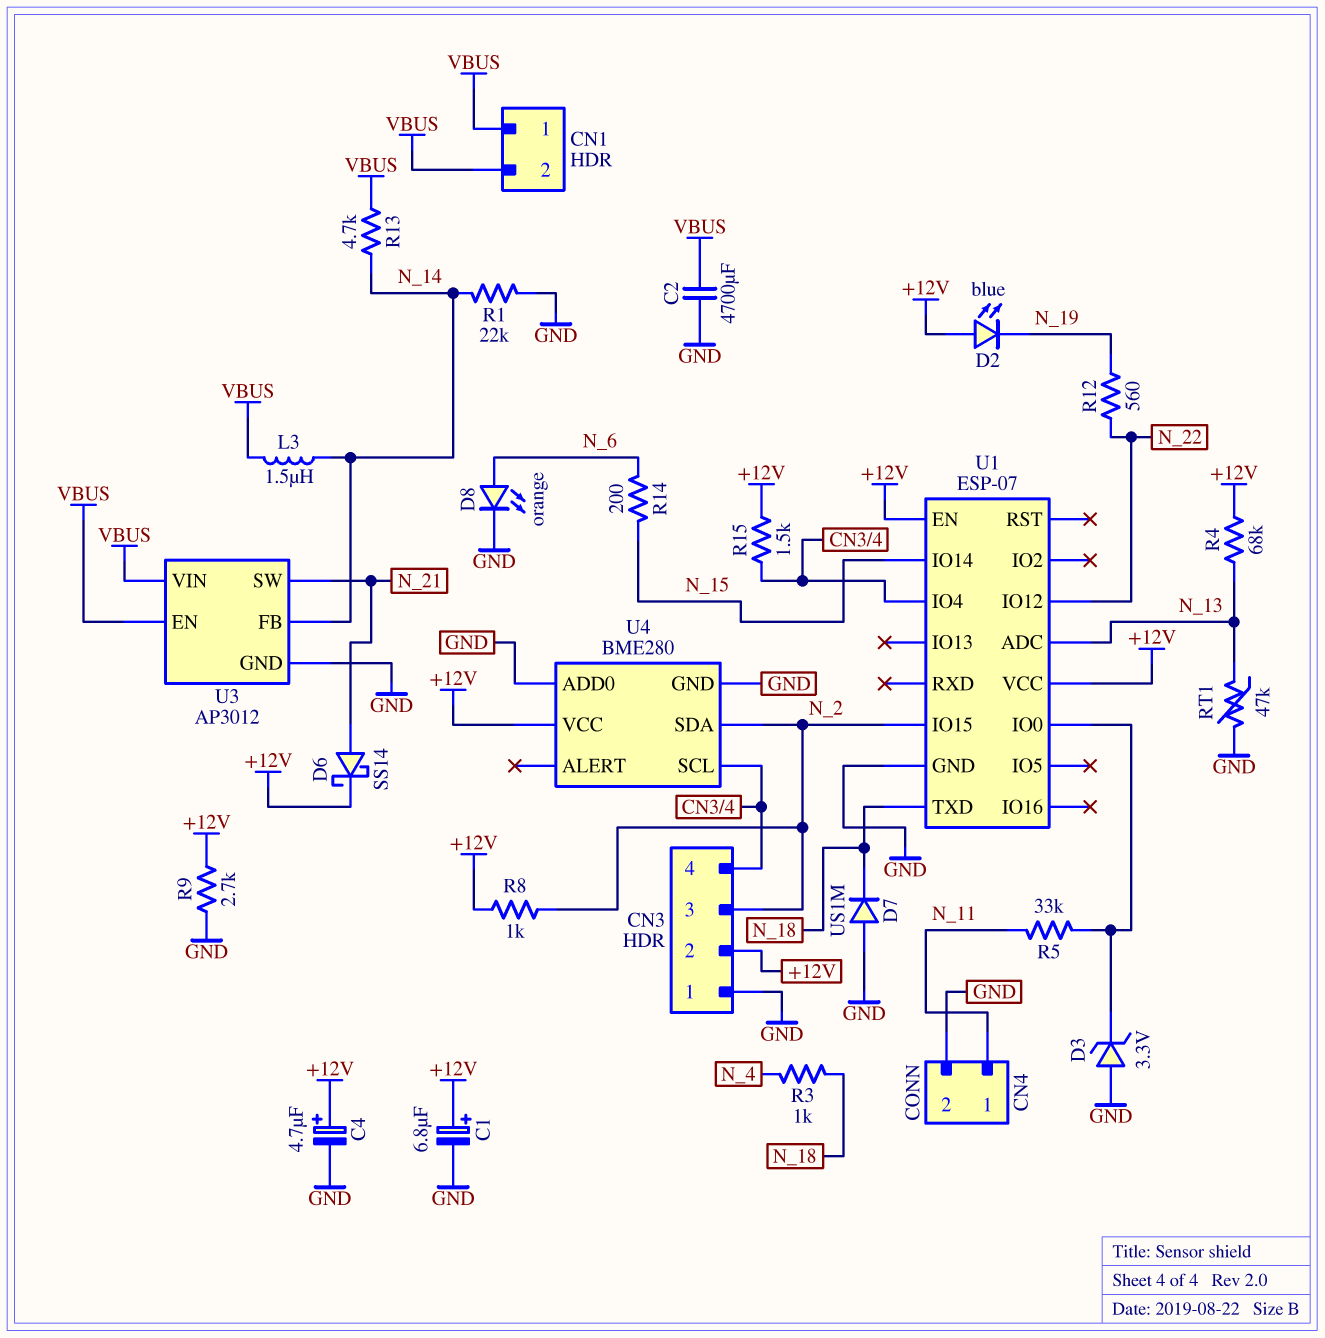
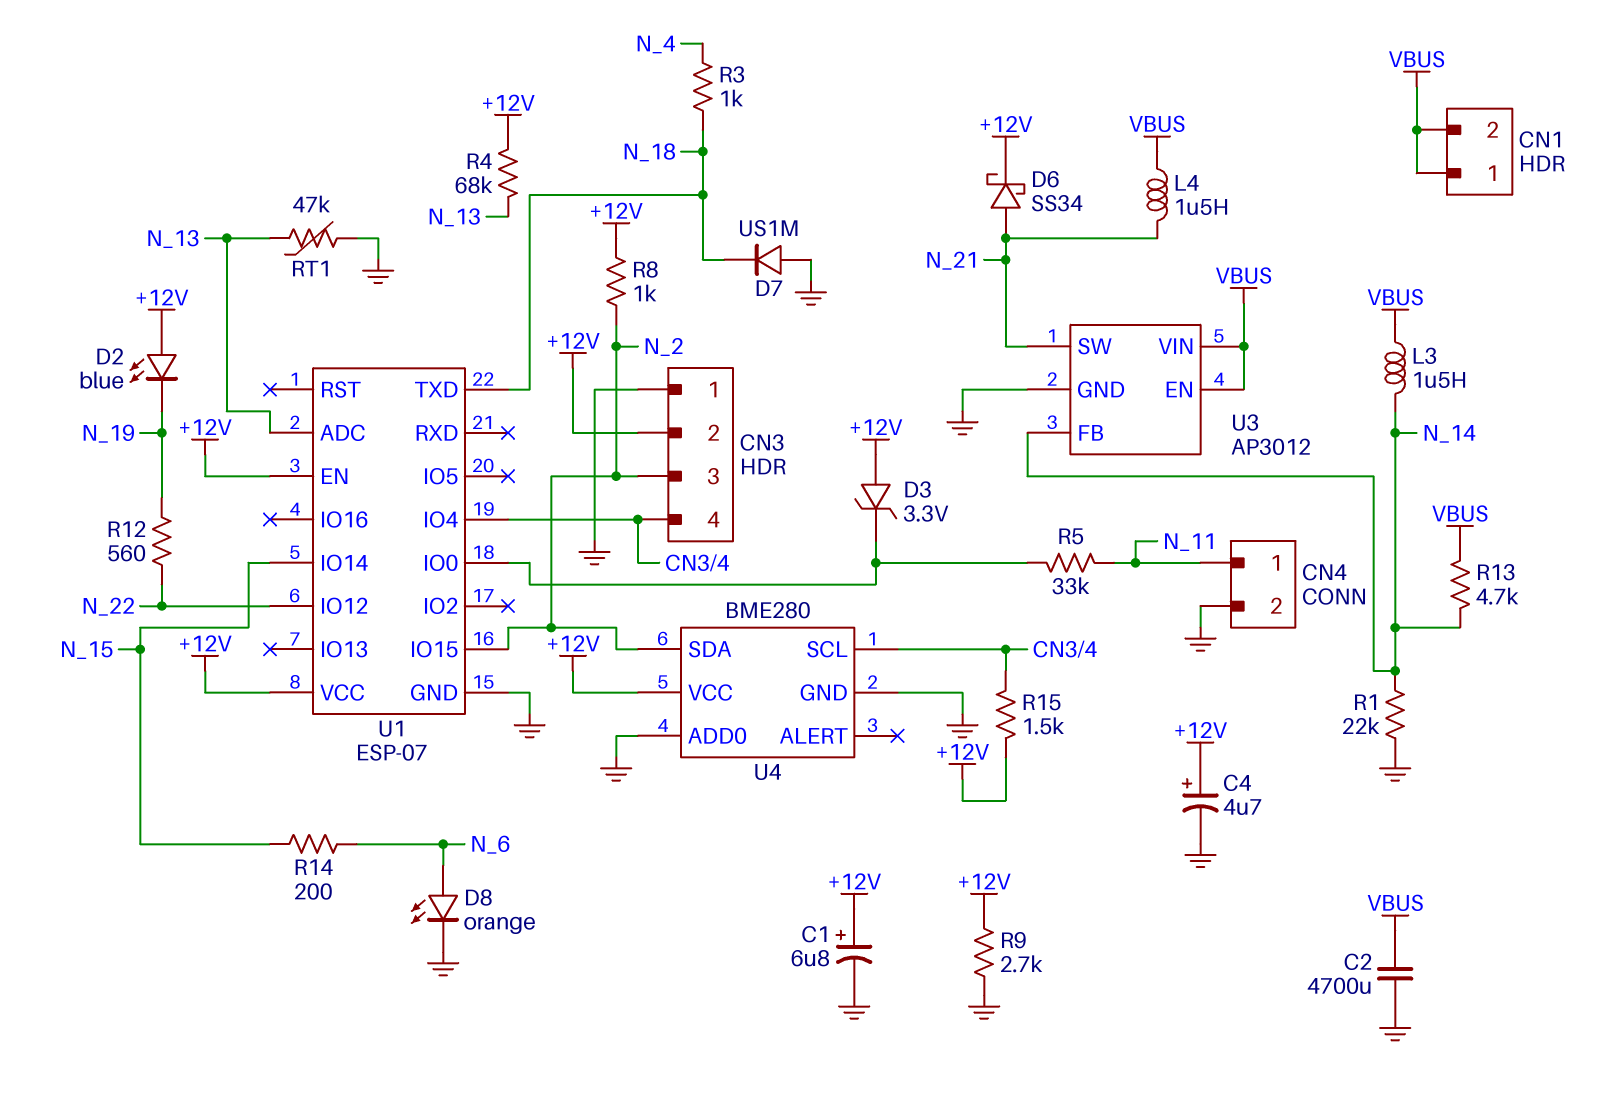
D3: zener 3.3V (A GND, K U1/IO0) -> zener 3.3V (A +12V, K U1/IO0)
D6: schottky SS14 (A N_21, K +12V) -> schottky SS34 (A N_21, K +12V)
L4: none -> 1.5uH (N_21, VBUS)

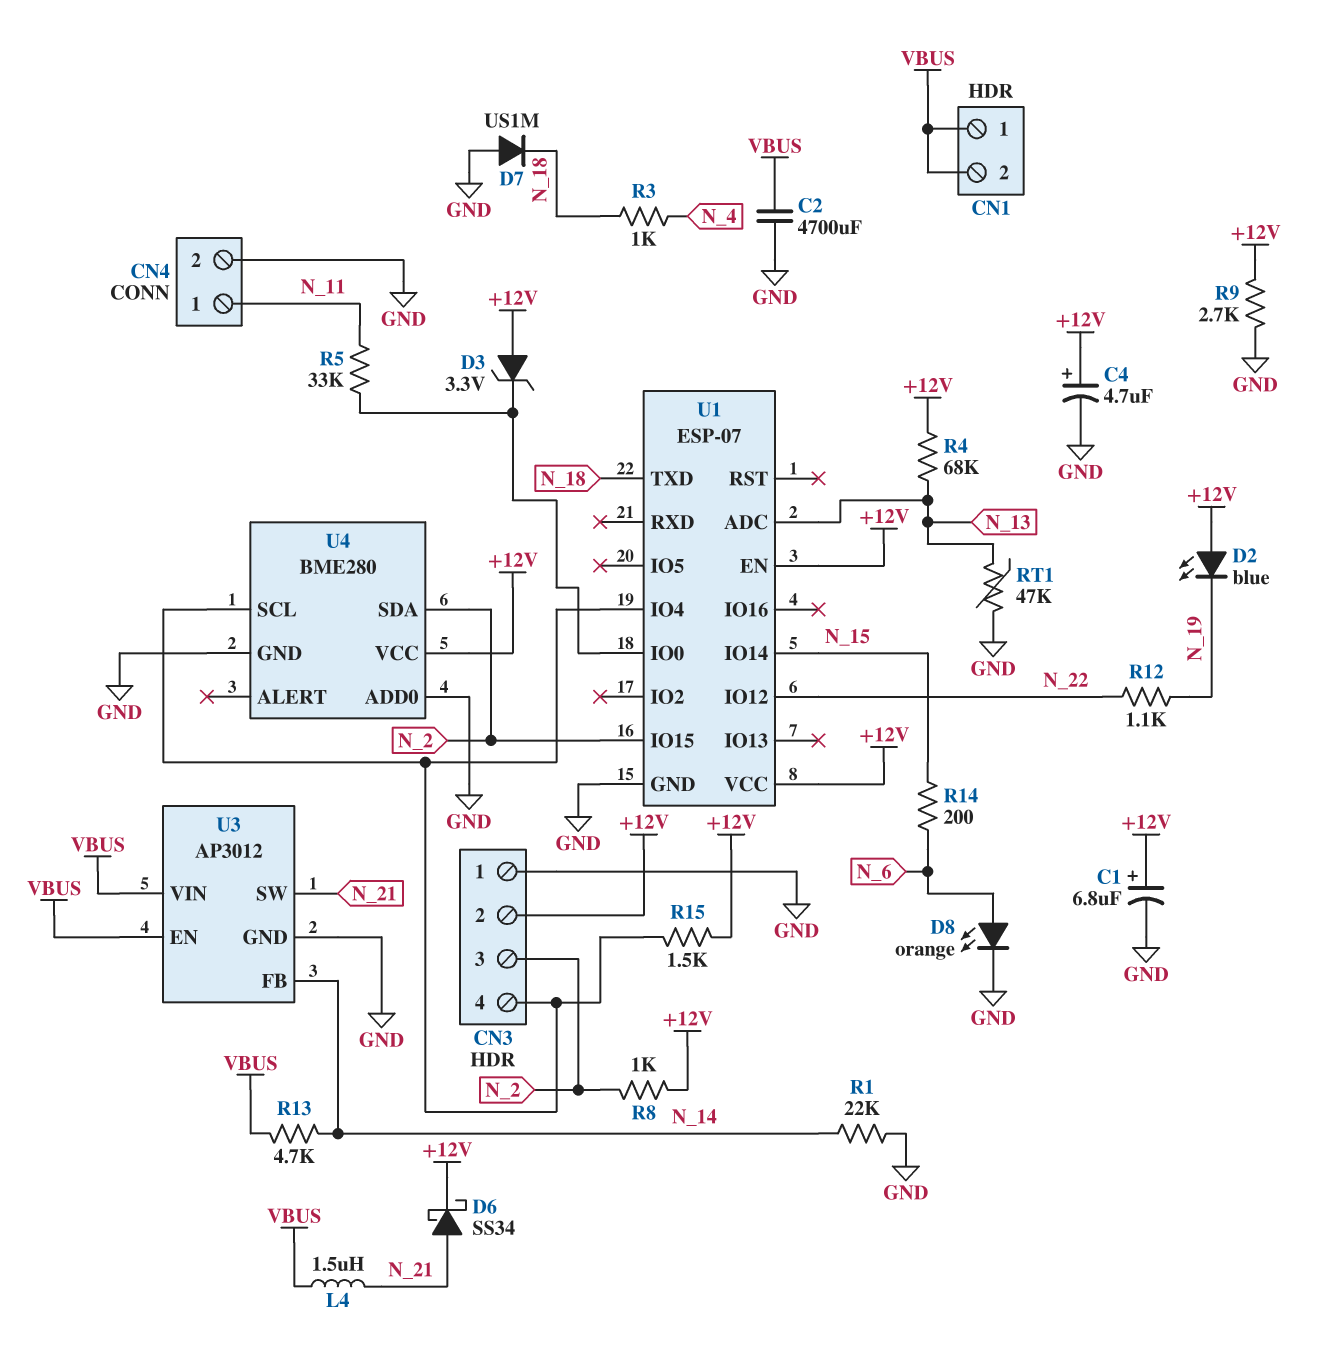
L3: 1.5uH (N_14, VBUS) -> none
R12: 560 (N_19, N_22) -> 1.1k (N_19, N_22)

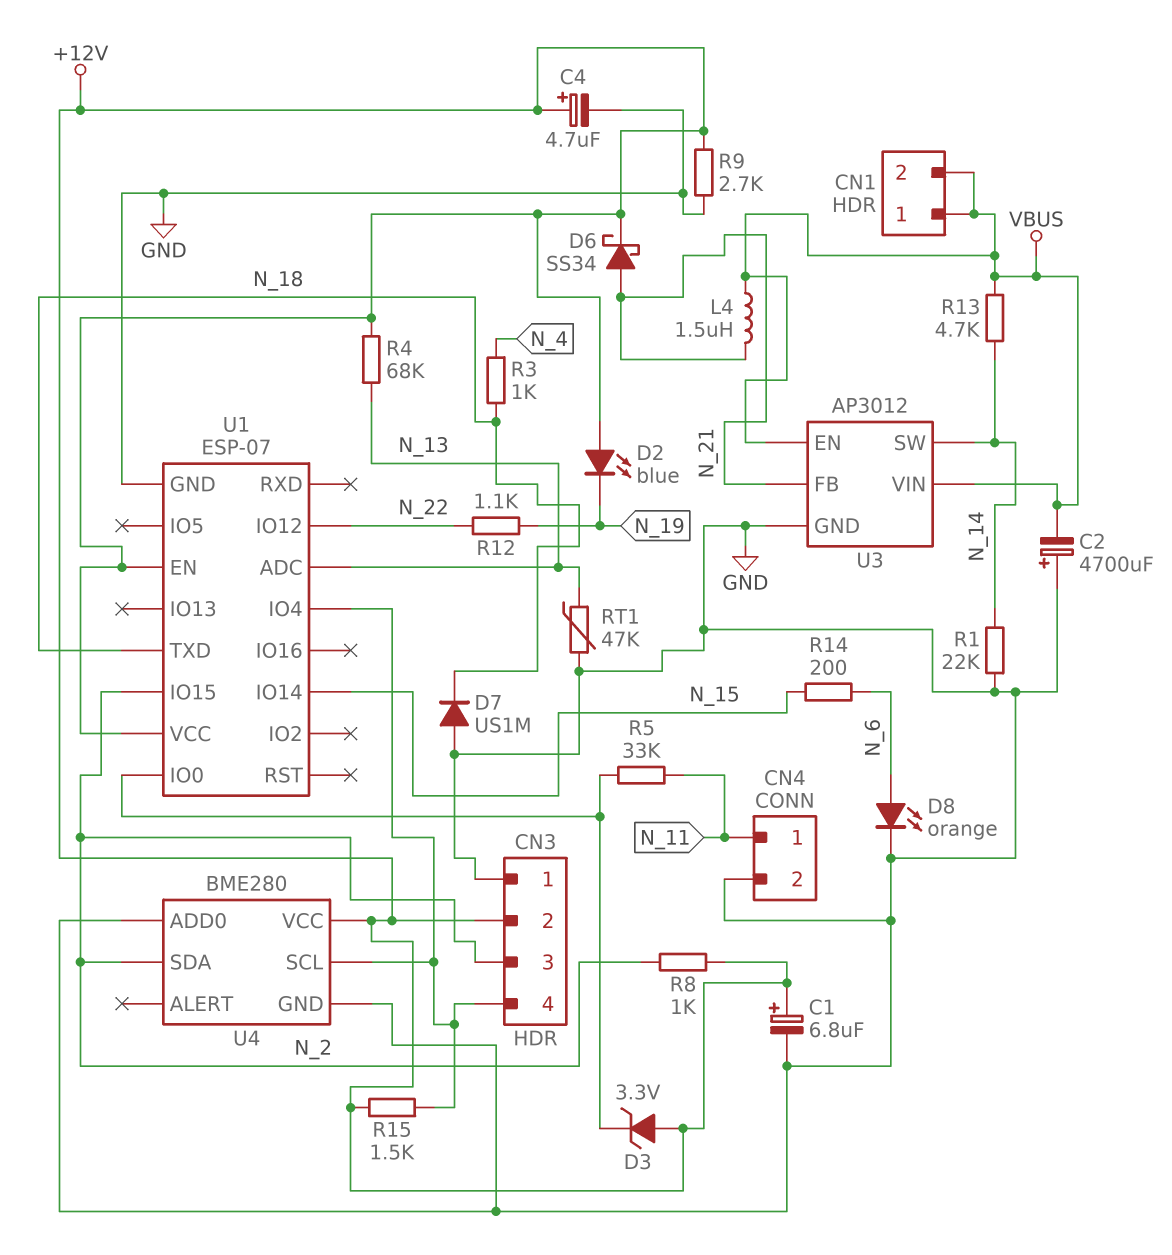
C2: 4700uF (GND, VBUS) -> 4700uF (plus GND, minus VBUS)
U3 pin FB: N_14 -> N_21
U3 pin SW: N_21 -> N_14

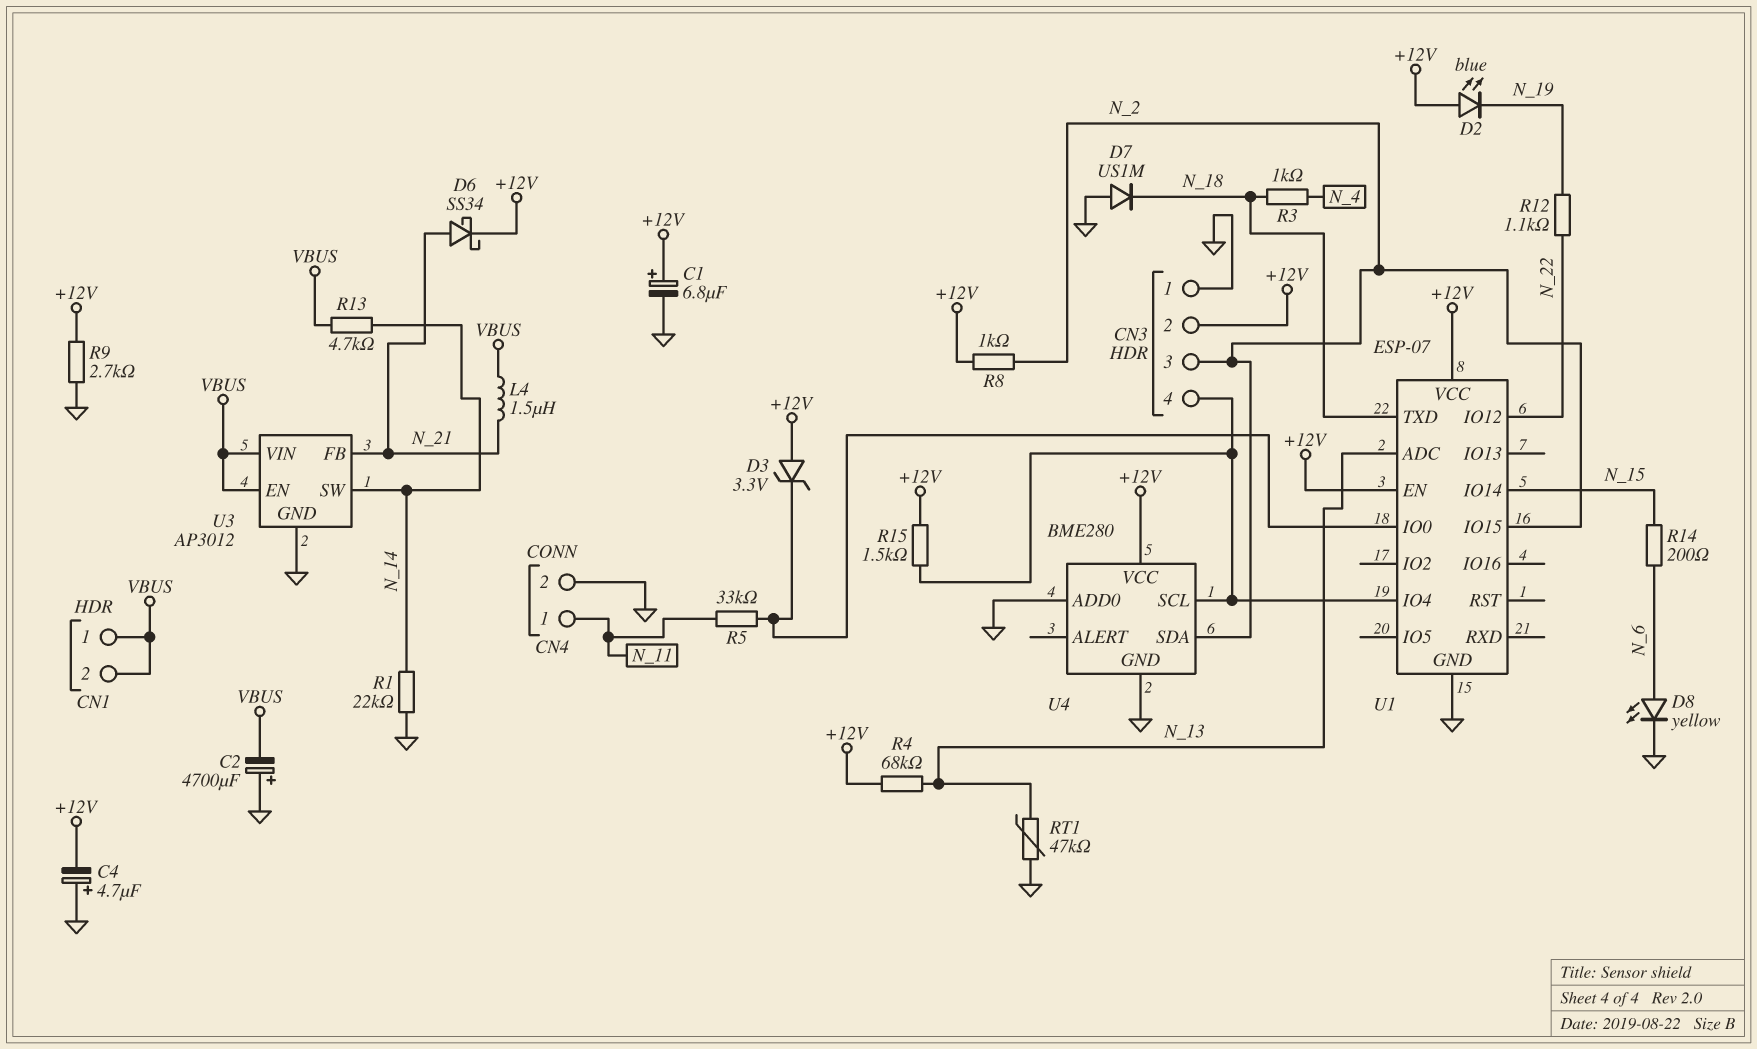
C4: 4.7uF (plus +12V, minus GND) -> 4.7uF (plus GND, minus +12V)
D8: LED orange (A N_6, K GND) -> LED yellow (A N_6, K GND)

